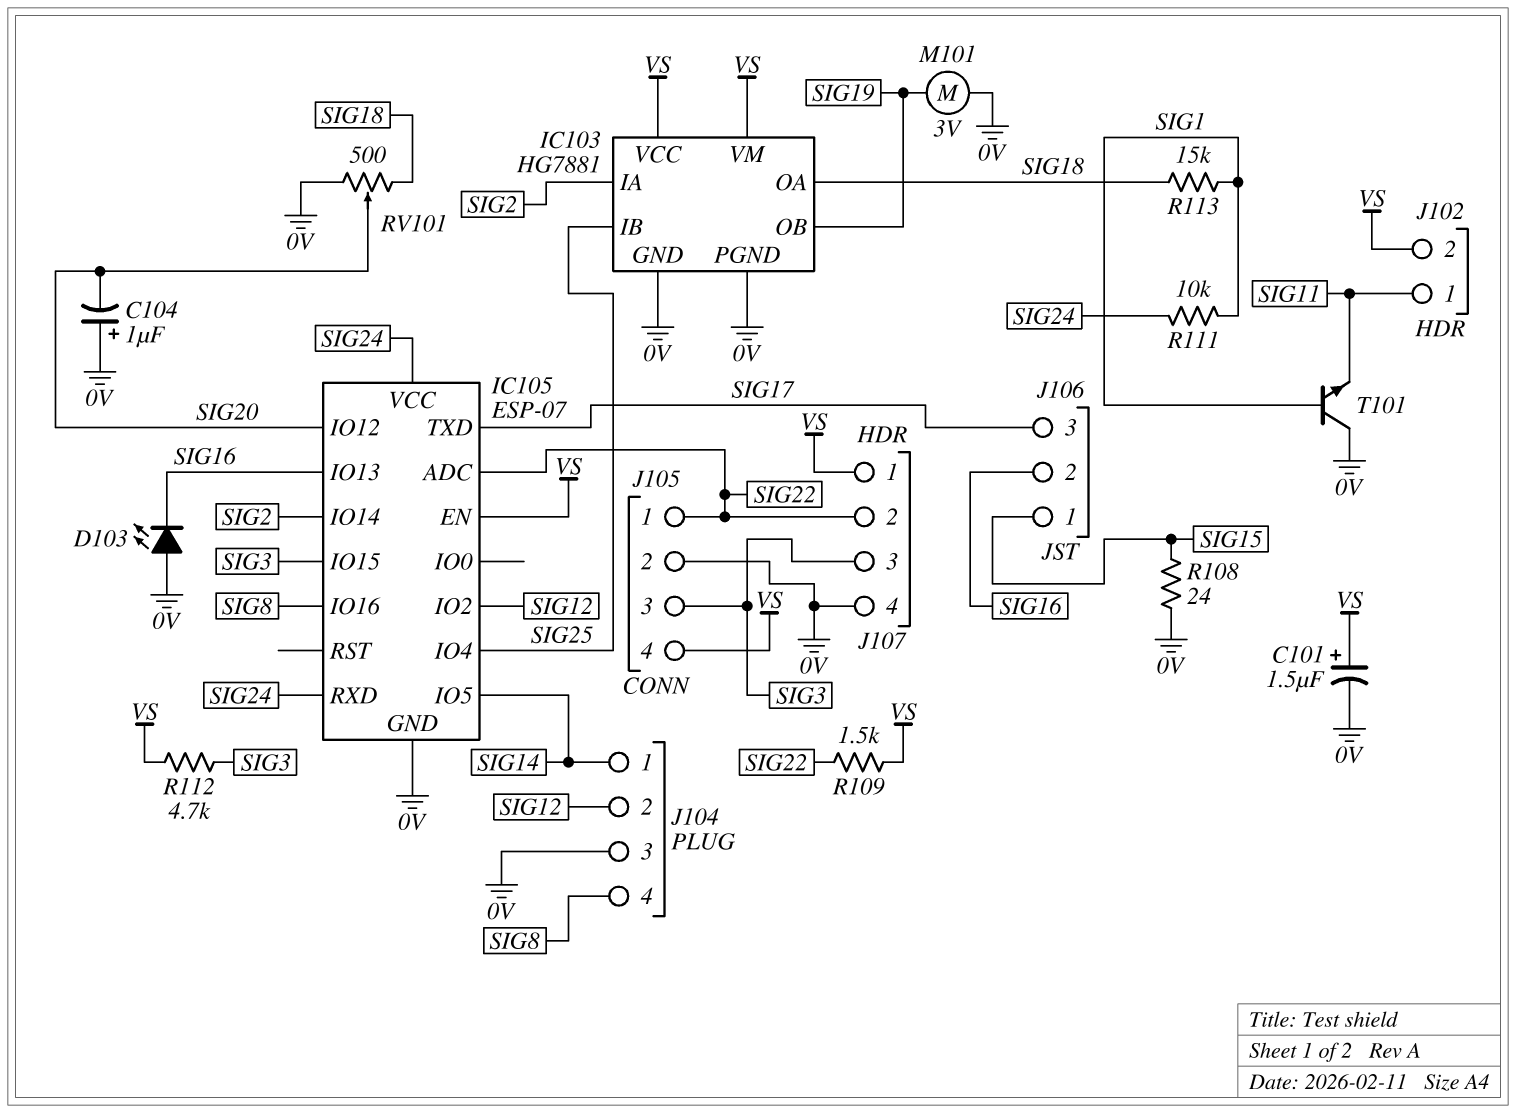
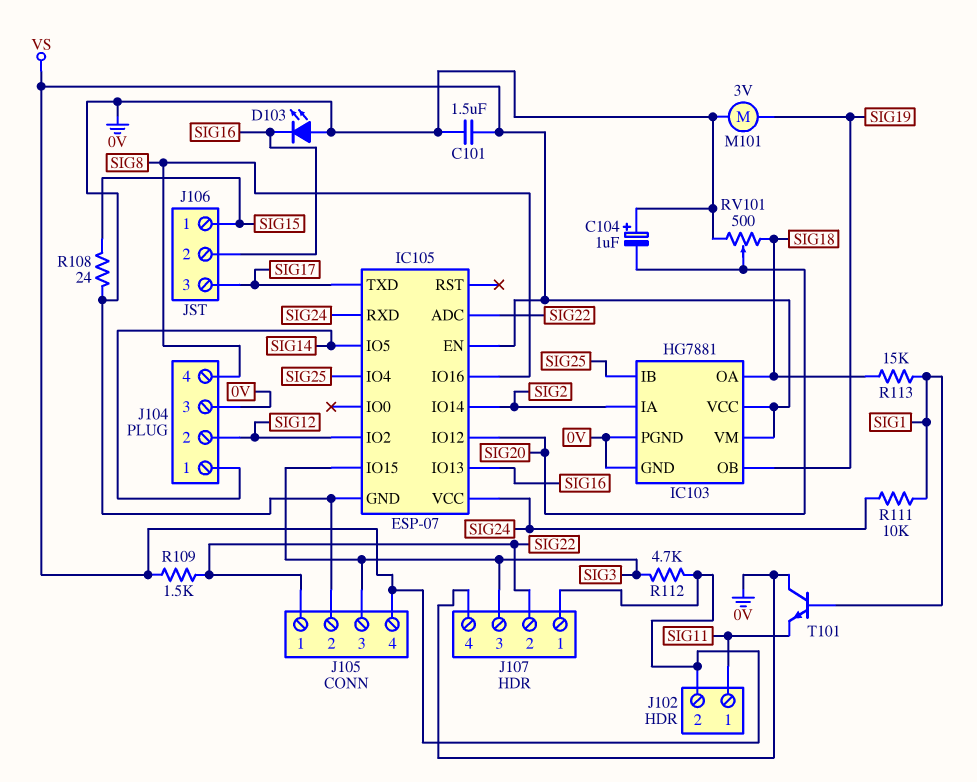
C101: 1.5uF (plus VS, minus 0V) -> 1.5uF (0V, VS)

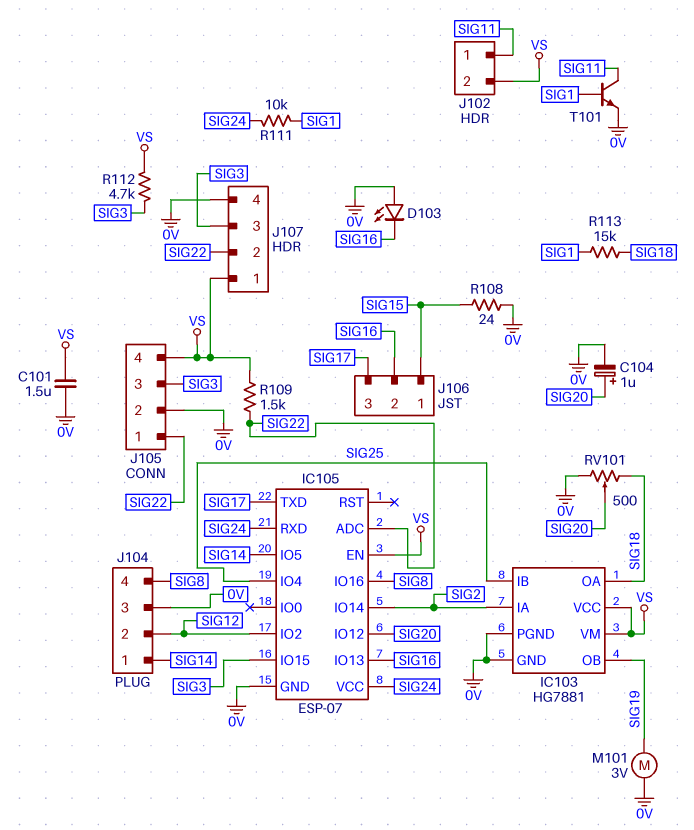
C104: 1uF (plus 0V, minus SIG20) -> 1uF (plus SIG20, minus 0V)
T101: NPN (B SIG1, C 0V, E SIG11) -> NPN (B SIG1, C SIG11, E 0V)

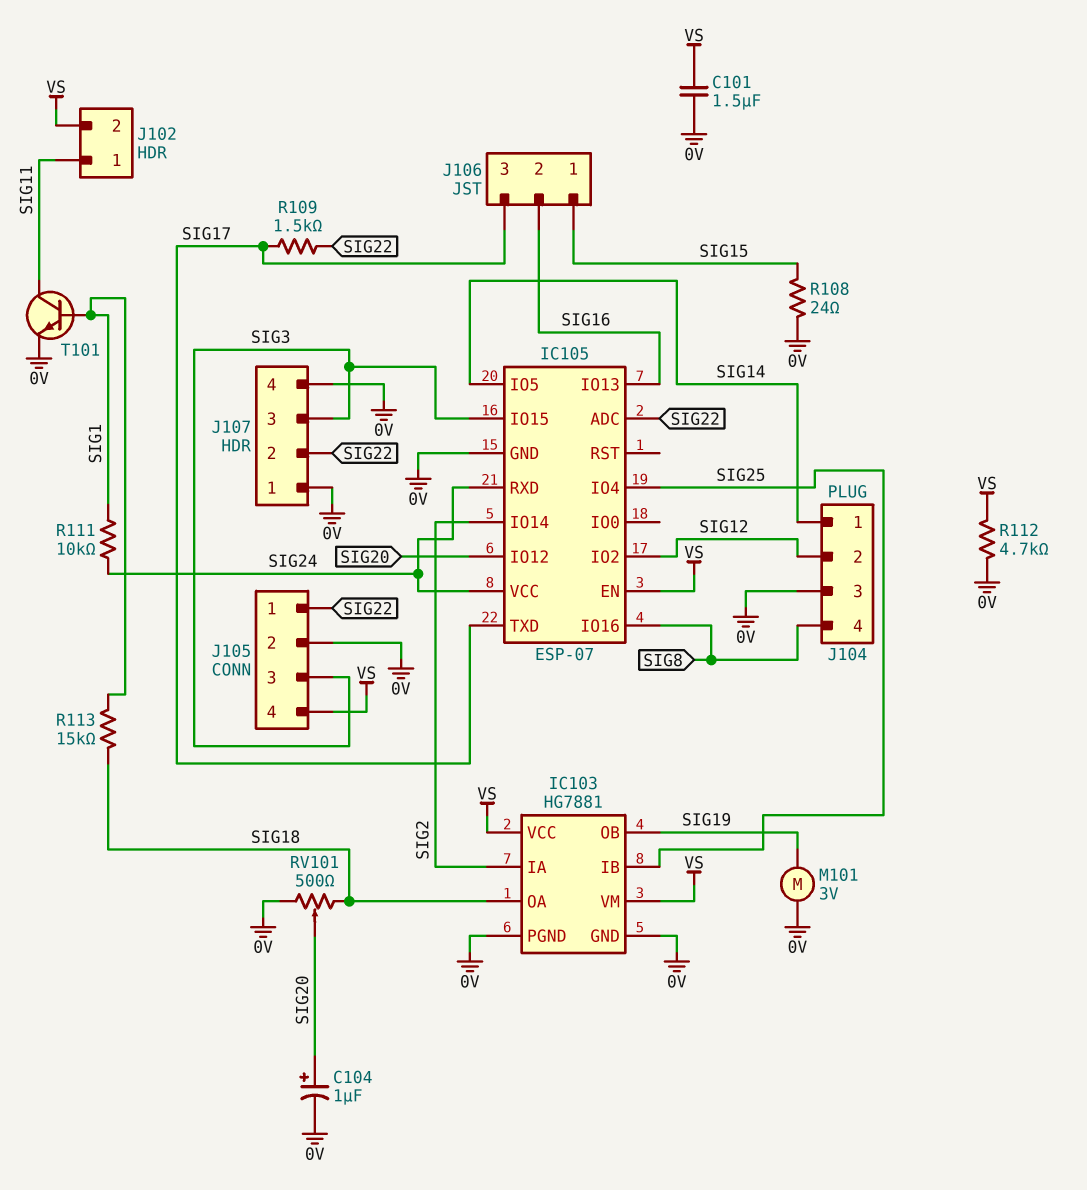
D103: LED (A 0V, K SIG16) -> none
J107 pin 1: VS -> 0V
R109: 1.5k (SIG22, VS) -> 1.5k (SIG17, SIG22)
R112: 4.7k (SIG3, VS) -> 4.7k (0V, VS)

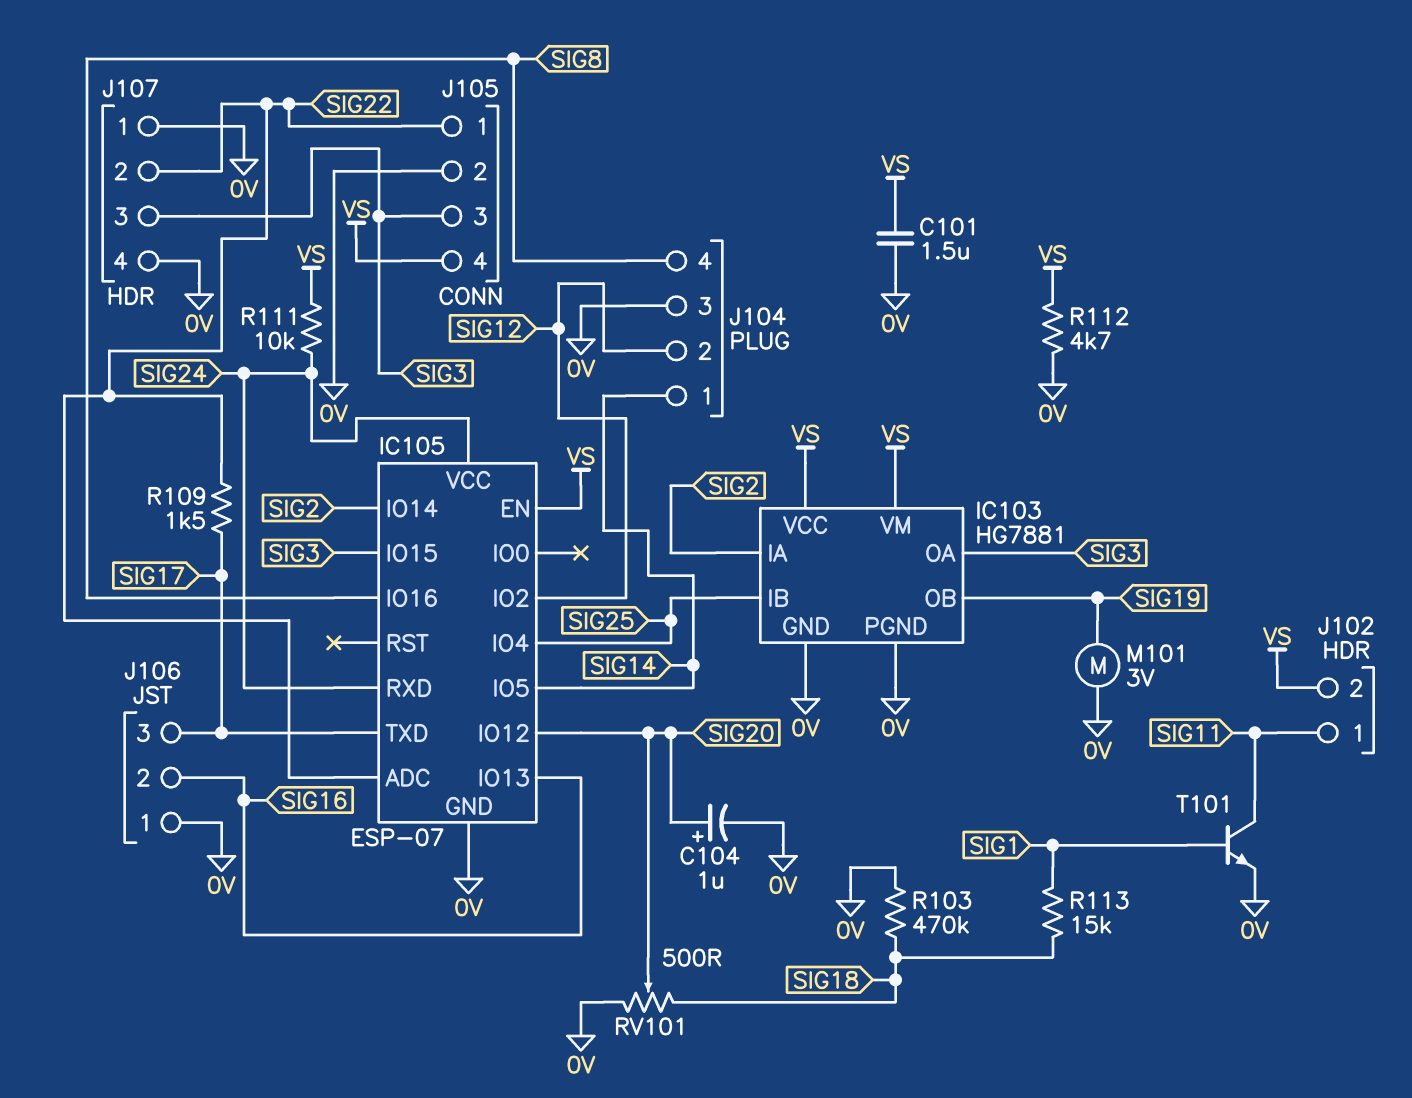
IC103 pin OA: SIG18 -> SIG3
J106 pin 1: SIG15 -> 0V
R103: none -> 470k (0V, SIG18)
R108: 24 (0V, SIG15) -> none
R111: 10k (SIG1, SIG24) -> 10k (SIG24, VS)

